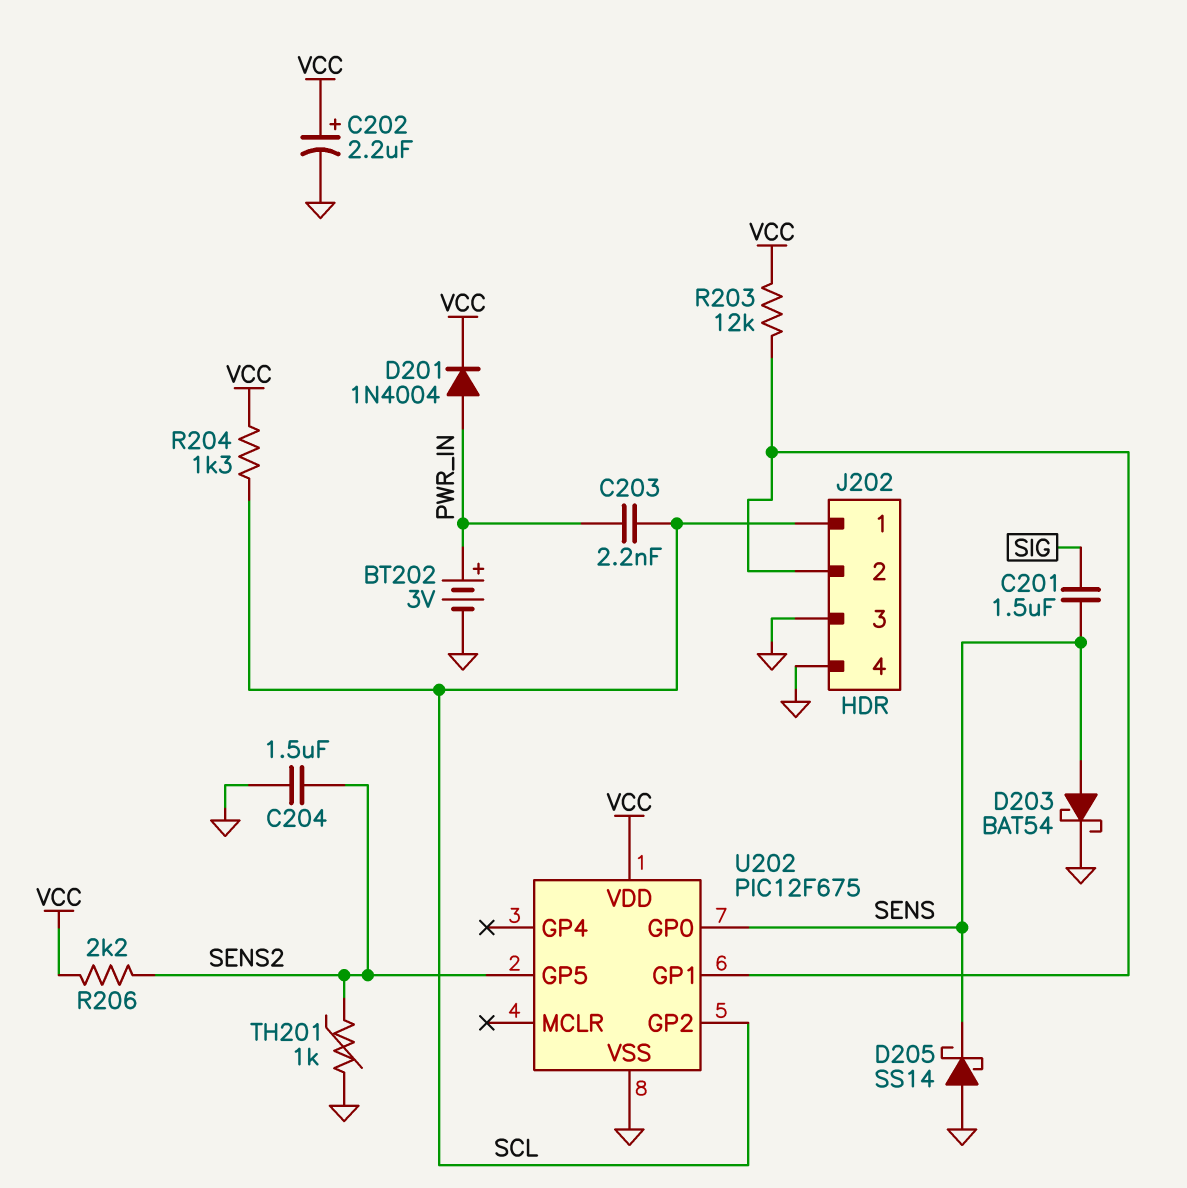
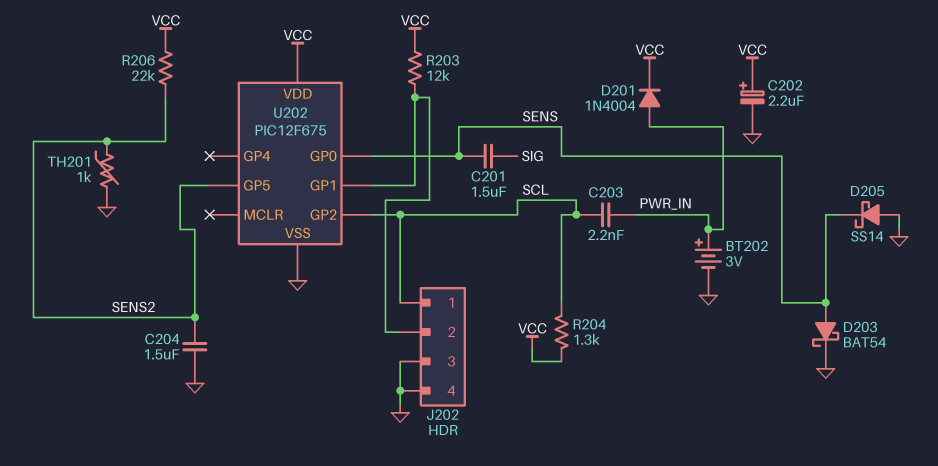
R206: 2.2k (SENS2, VCC) -> 22k (SENS2, VCC)

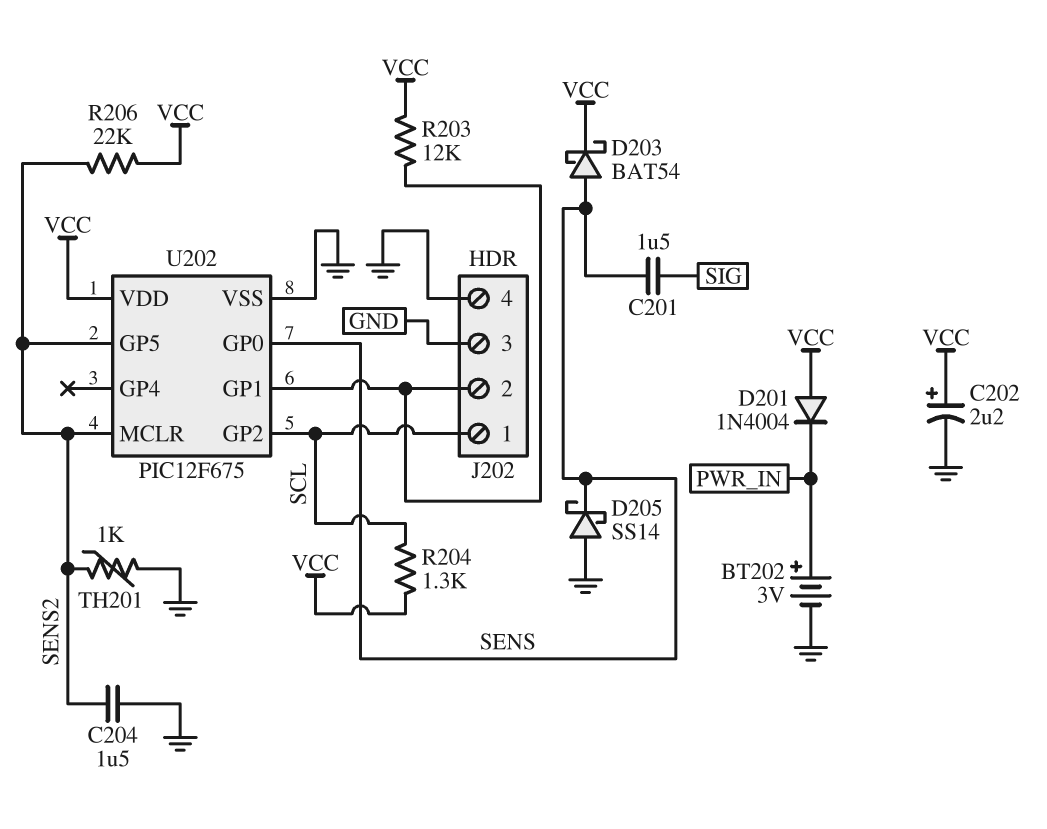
C203: 2.2nF (PWR_IN, SCL) -> none
D201: diode 1N4004 (A PWR_IN, K VCC) -> diode 1N4004 (A VCC, K PWR_IN)
D203: schottky BAT54 (A SENS, K GND) -> schottky BAT54 (A SENS, K VCC)
U202 pin MCLR: none -> SENS2

